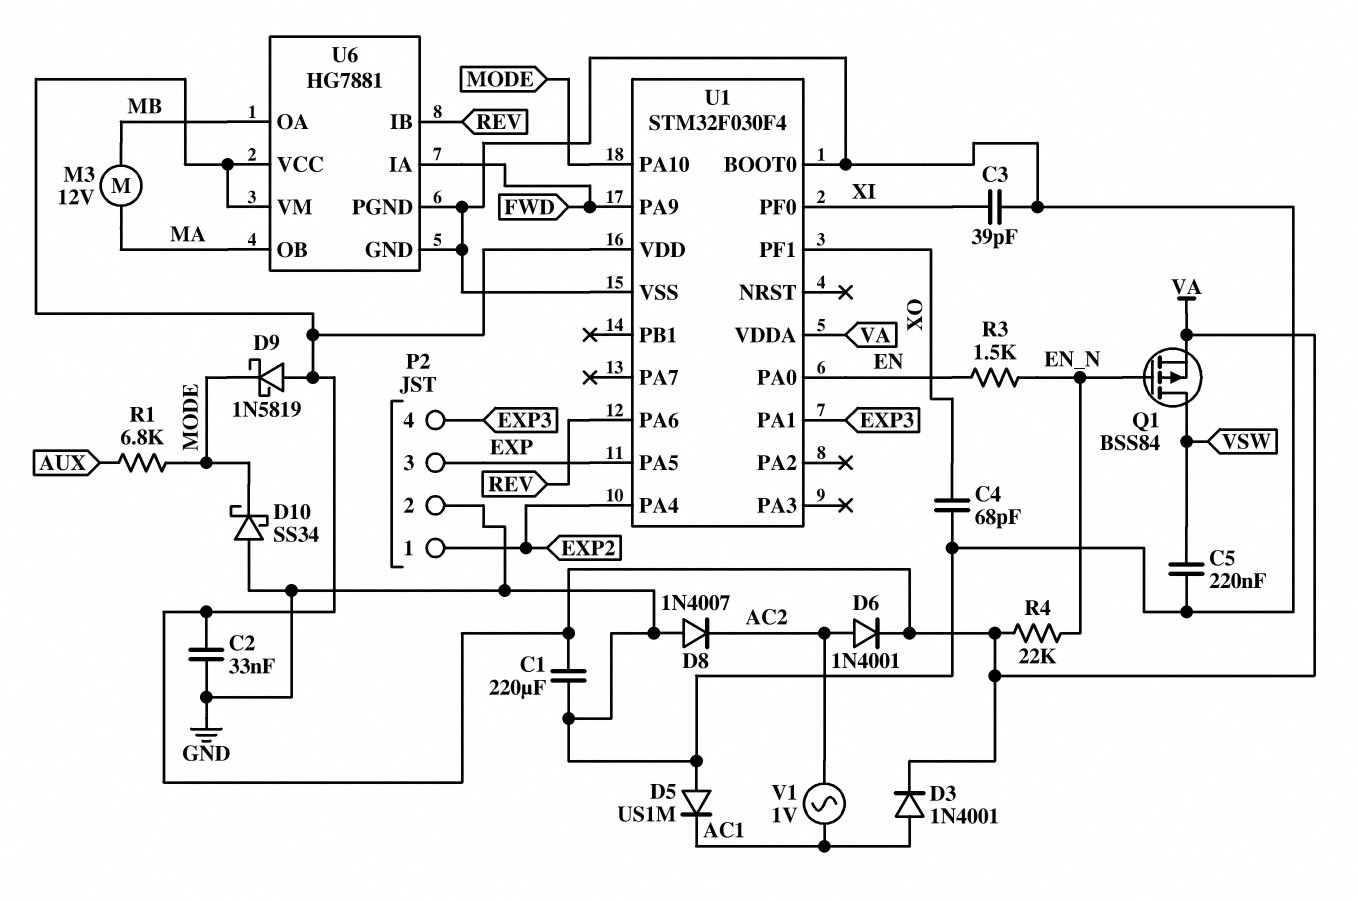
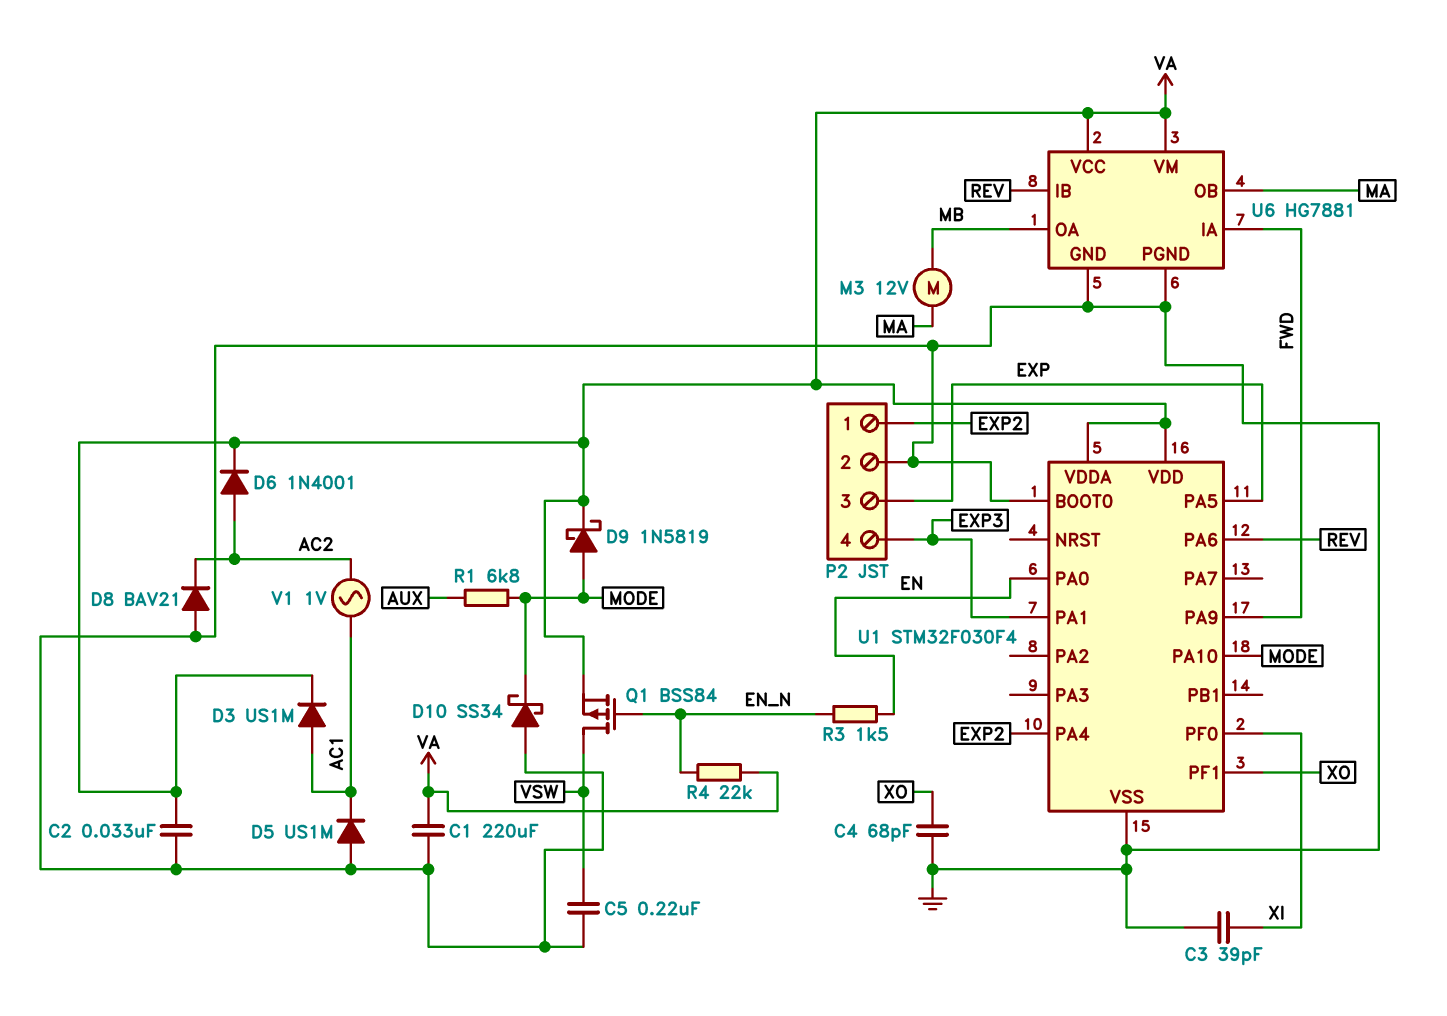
D3: diode 1N4001 (A AC1, K VA) -> diode US1M (A AC1, K VA)
D8: diode 1N4007 (A GND, K AC2) -> diode BAV21 (A GND, K AC2)
D9: schottky 1N5819 (A VA, K MODE) -> schottky 1N5819 (A MODE, K VA)

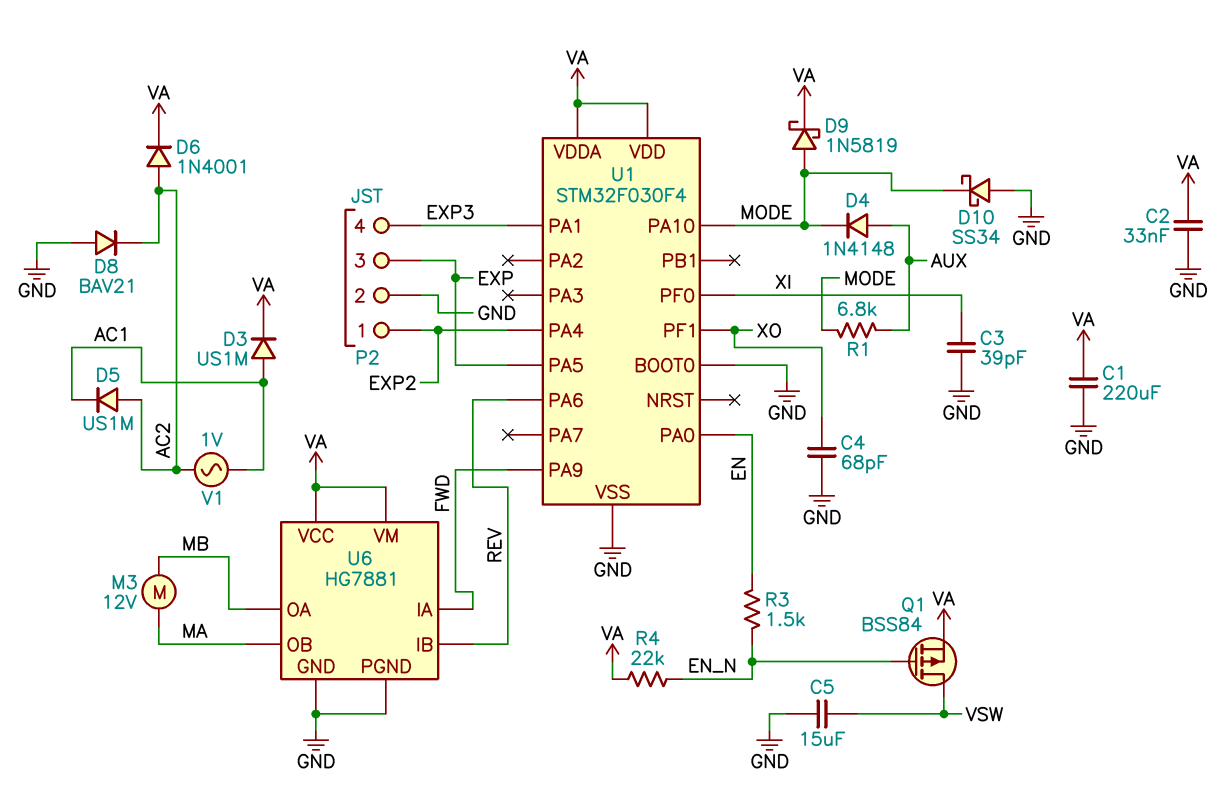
C5: 220nF (GND, VSW) -> 15uF (GND, VSW)
D4: none -> diode 1N4148 (A AUX, K MODE)
D5: diode US1M (A GND, K AC1) -> diode US1M (A AC2, K AC1)

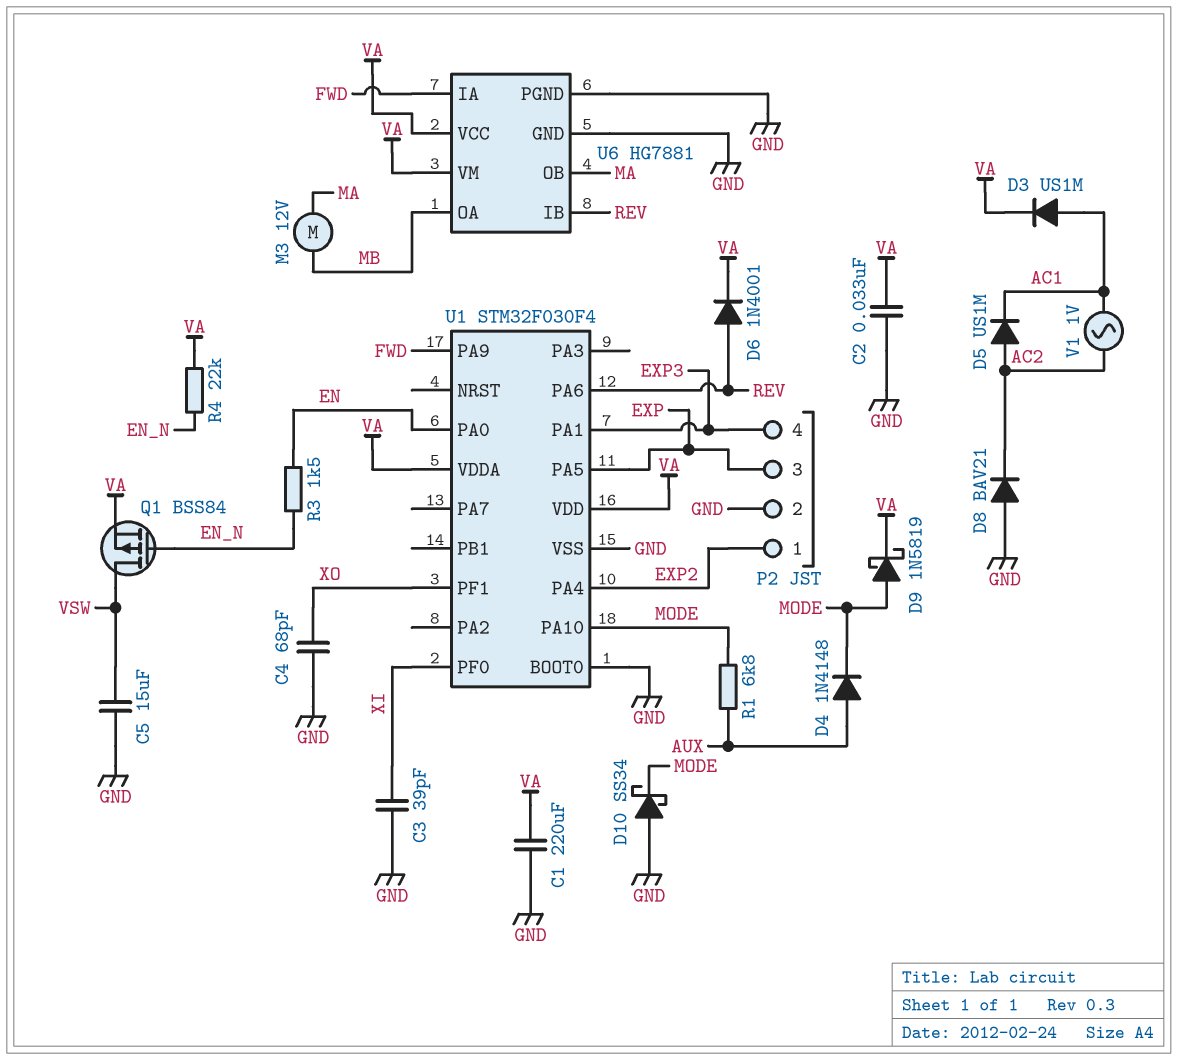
D6: diode 1N4001 (A AC2, K VA) -> diode 1N4001 (A REV, K VA)

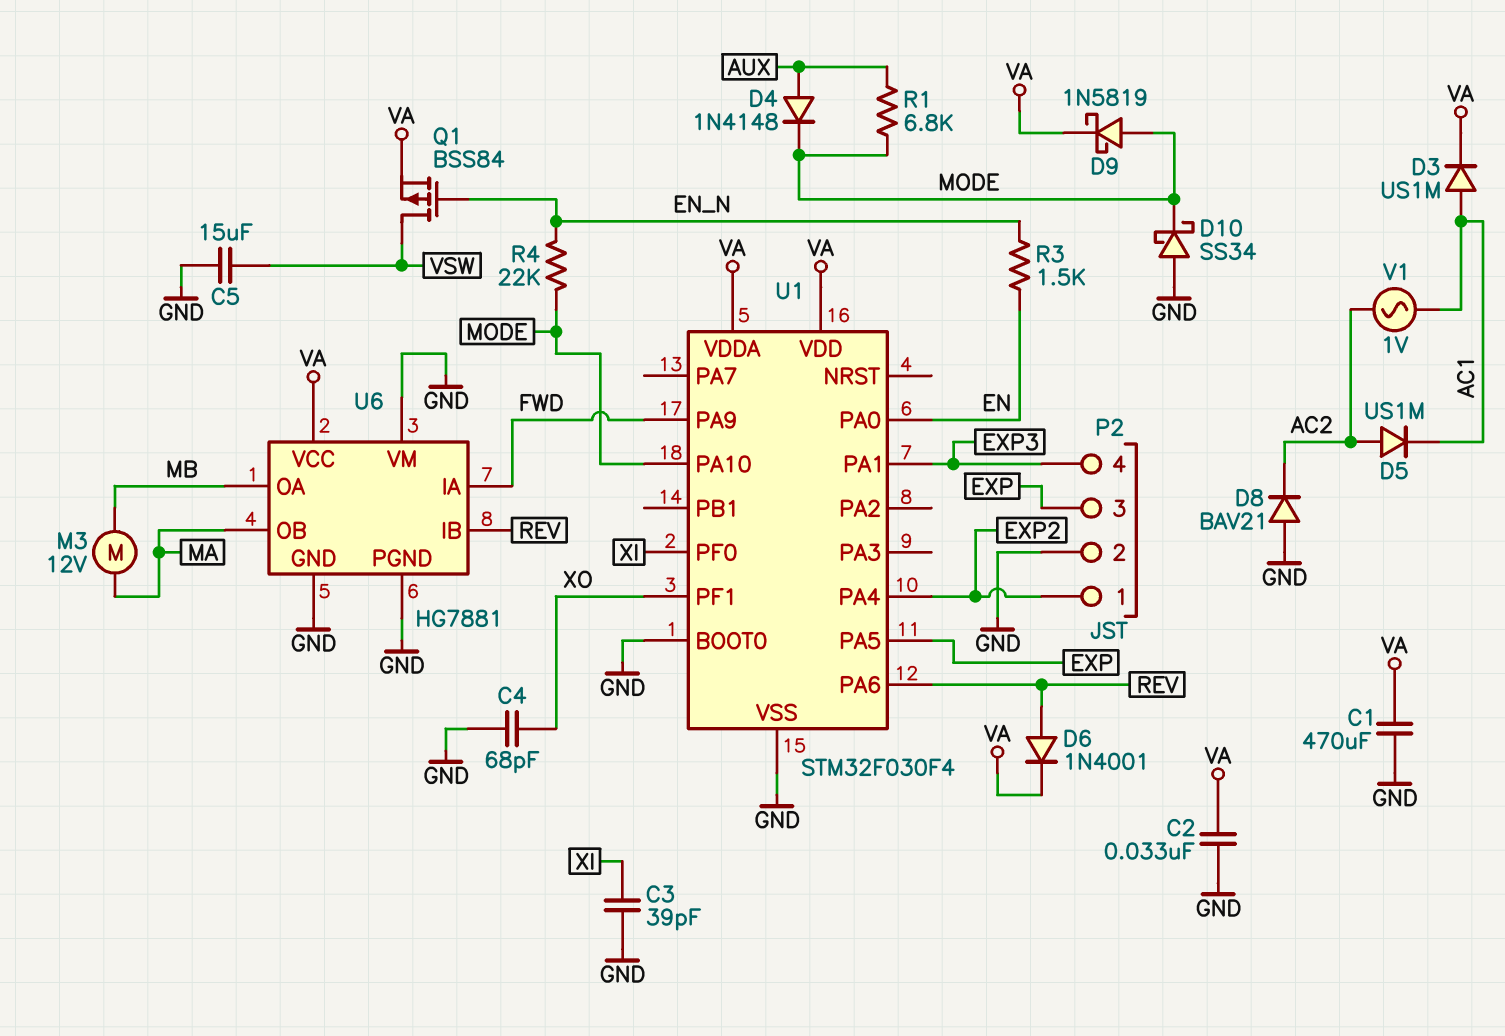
C1: 220uF (GND, VA) -> 470uF (GND, VA)
R4: 22k (EN_N, VA) -> 22k (EN_N, MODE)
U6 pin VM: VA -> GND

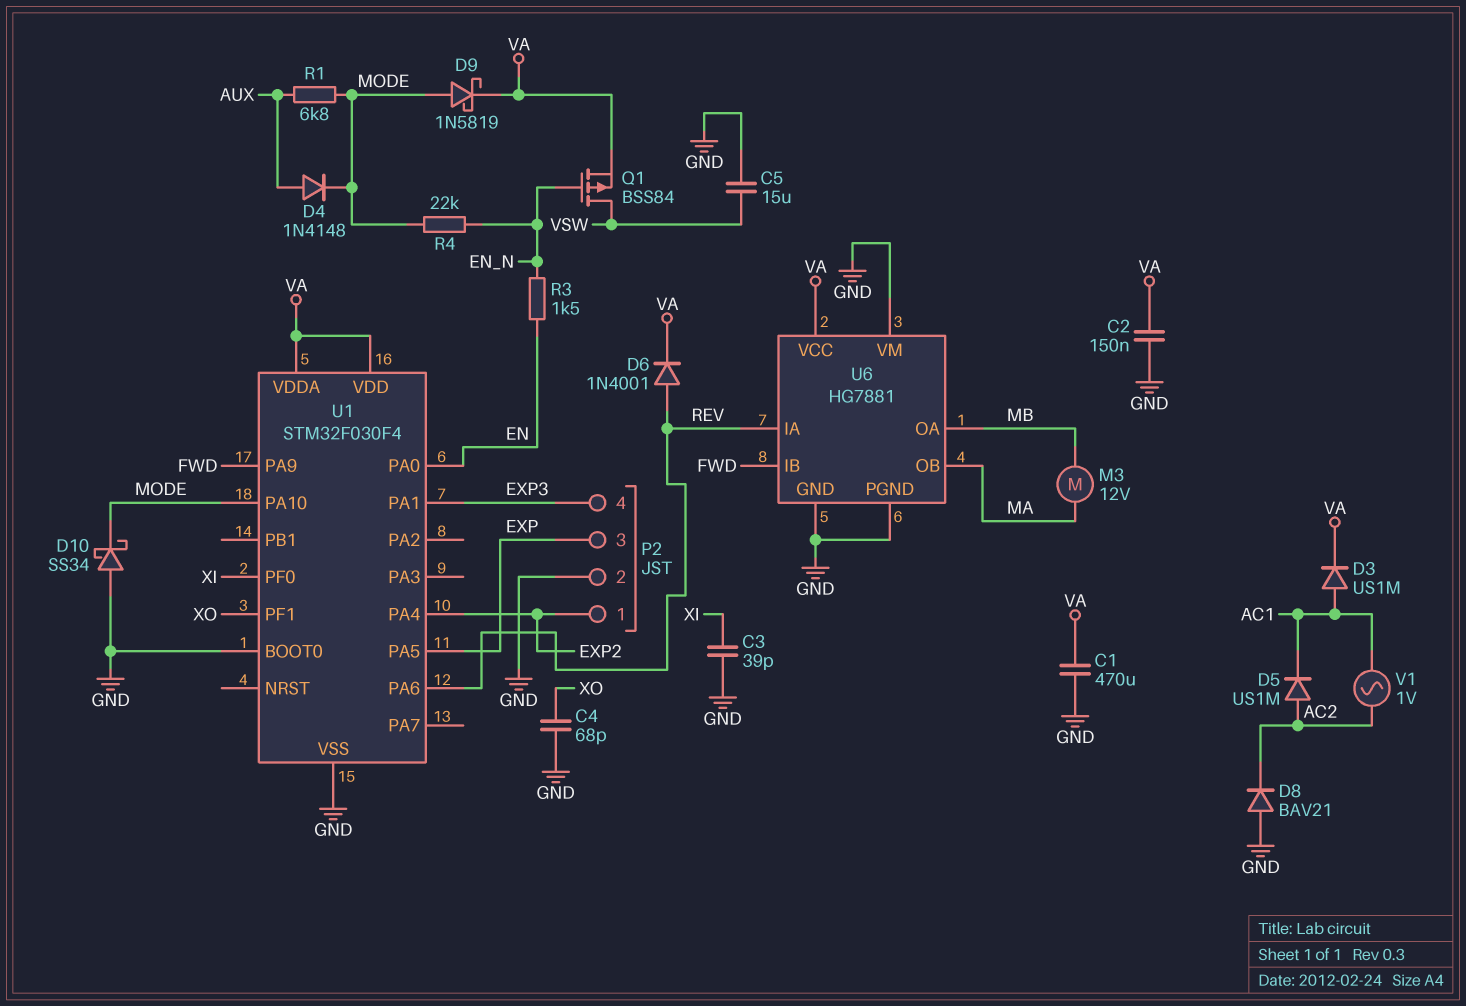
C2: 33nF (GND, VA) -> 150nF (GND, VA)
U6 pin IA: FWD -> REV
U6 pin IB: REV -> FWD

